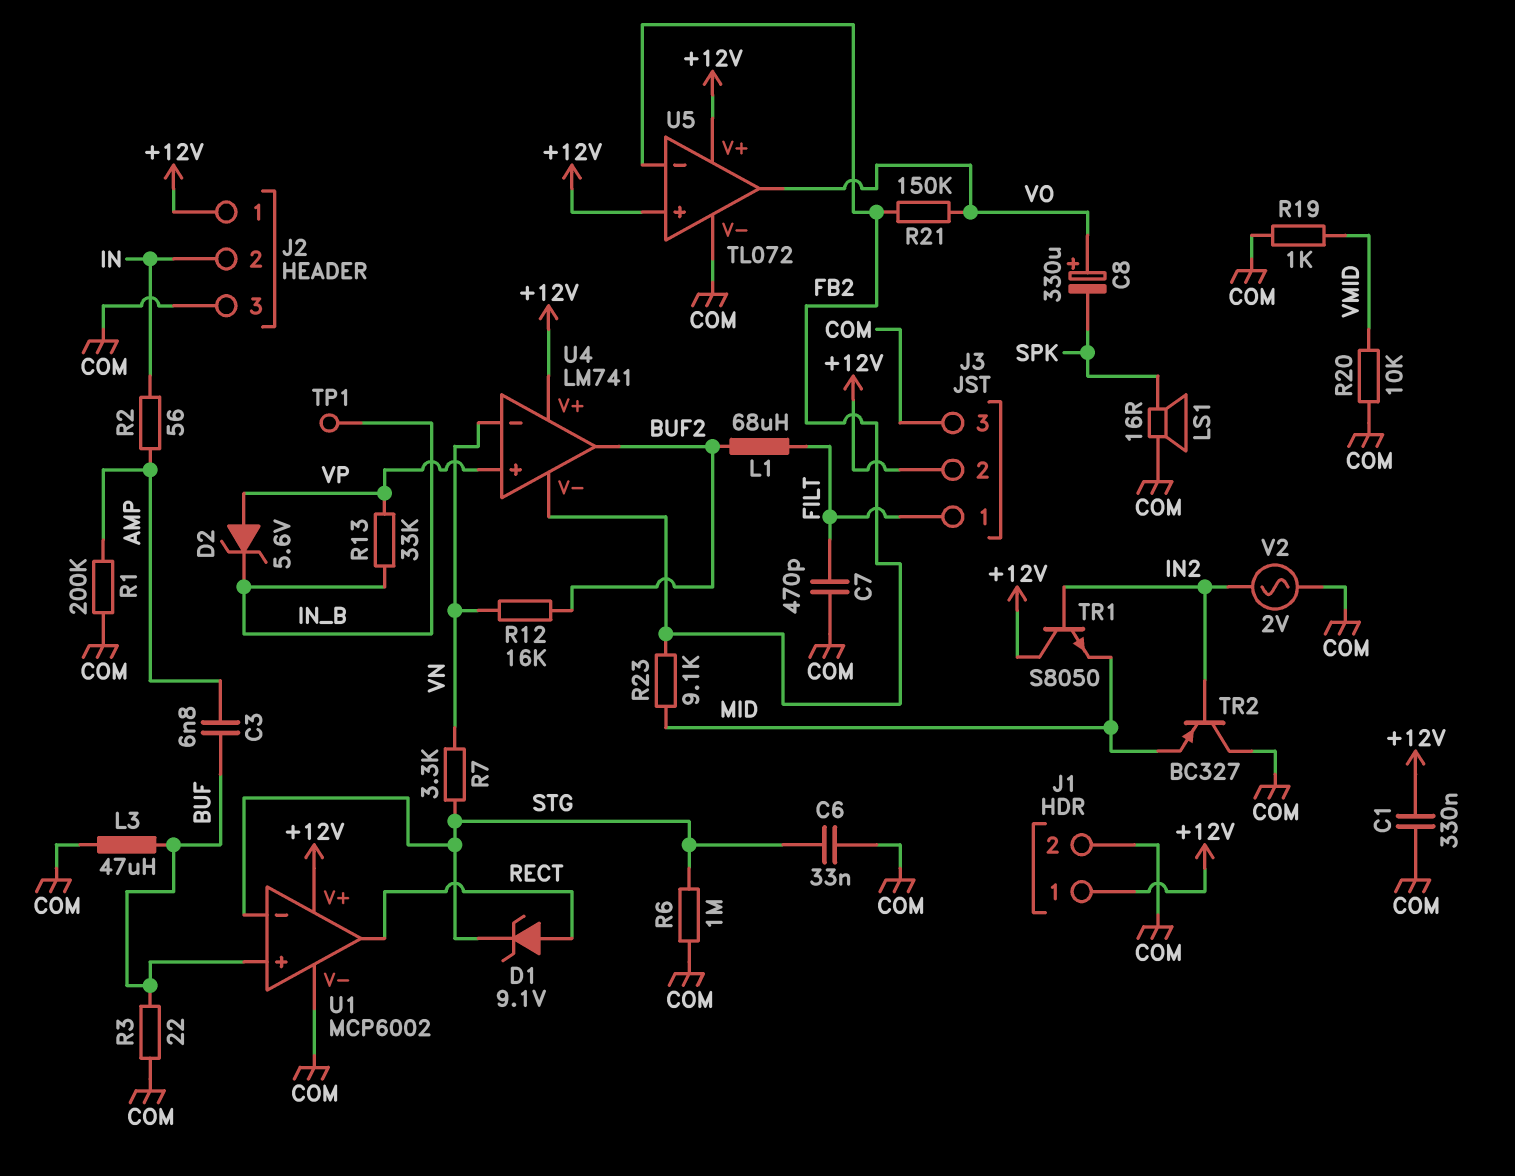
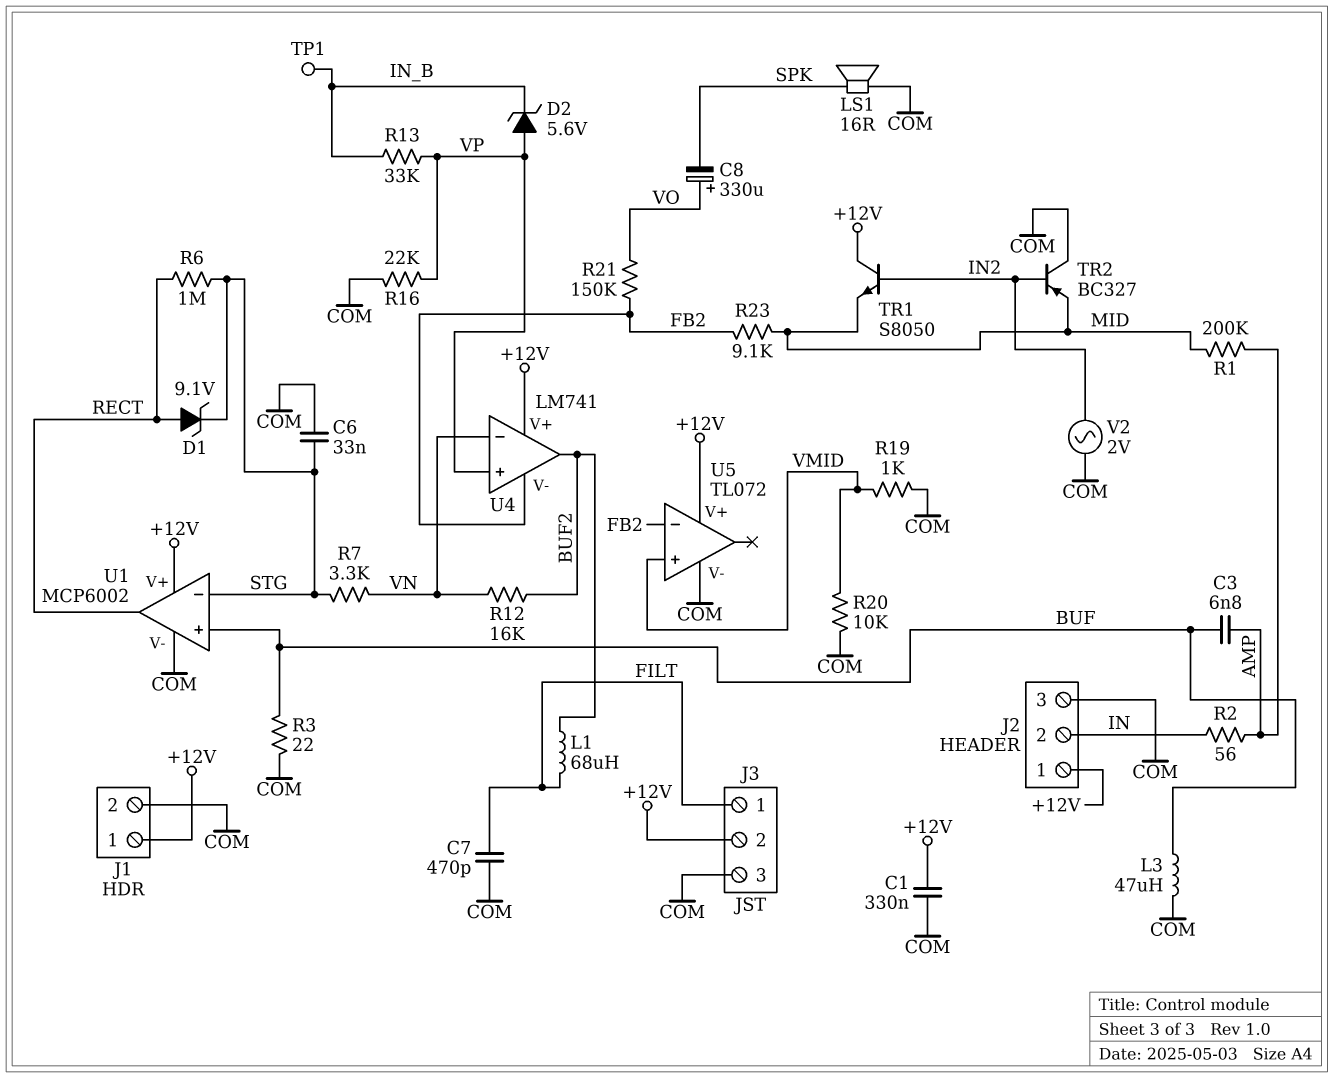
R1: 200k (AMP, COM) -> 200k (AMP, MID)
R6: 1M (COM, STG) -> 1M (RECT, STG)
R16: none -> 22k (COM, VP)
U5 pin in+: +12V -> VMID
U5 pin out: VO -> none

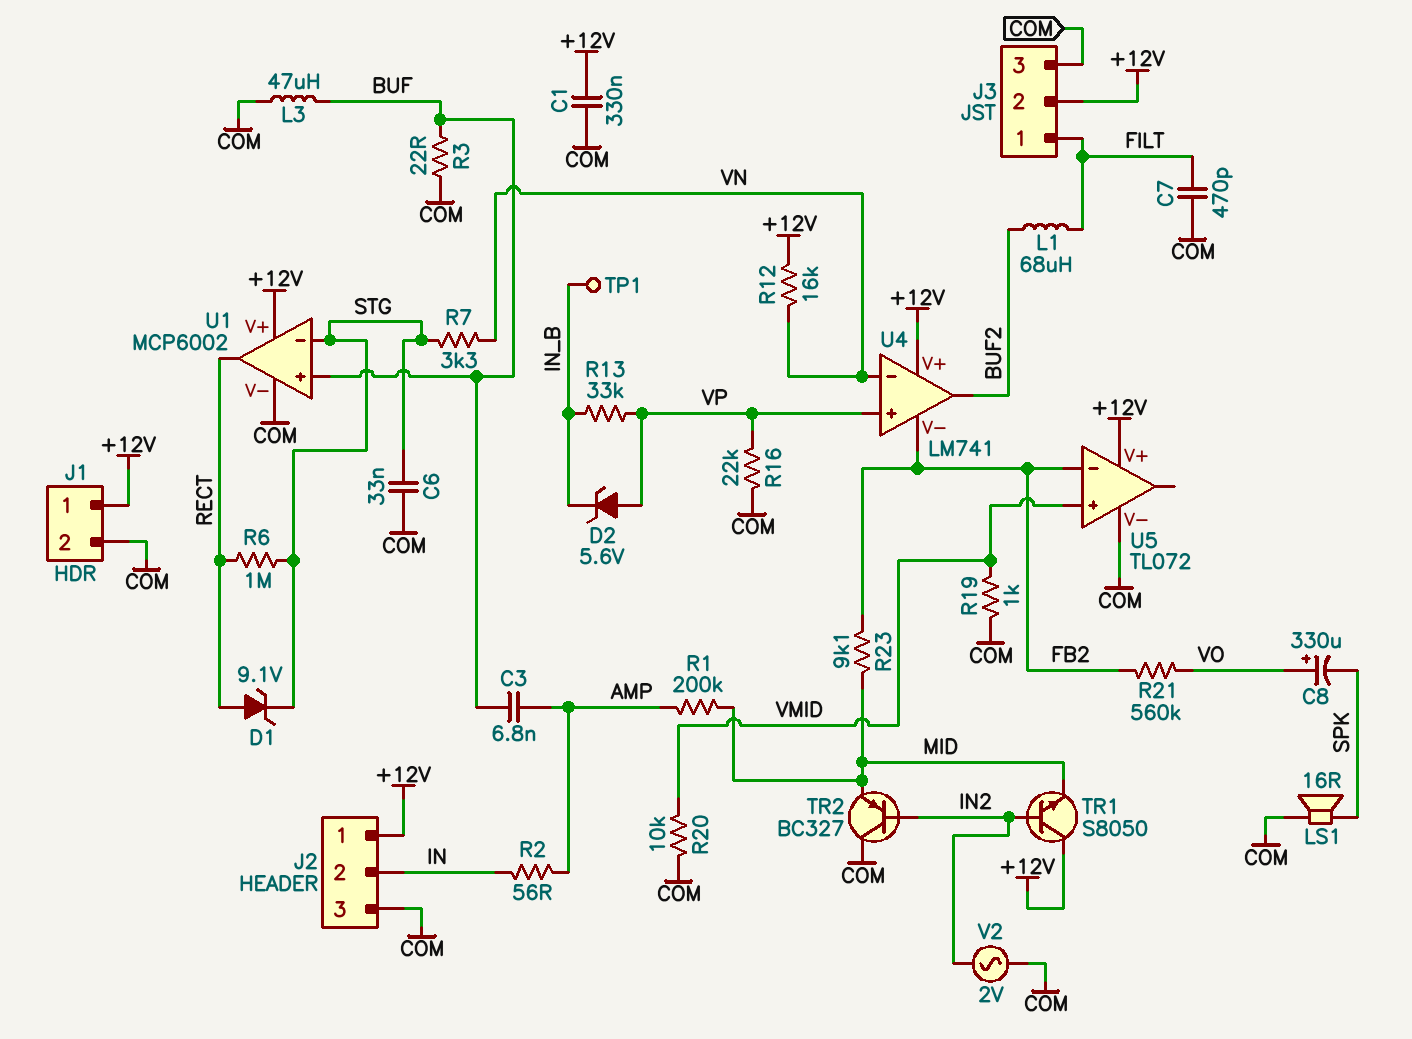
R12: 16k (BUF2, VN) -> 16k (+12V, VN)
R21: 150k (FB2, VO) -> 560k (FB2, VO)

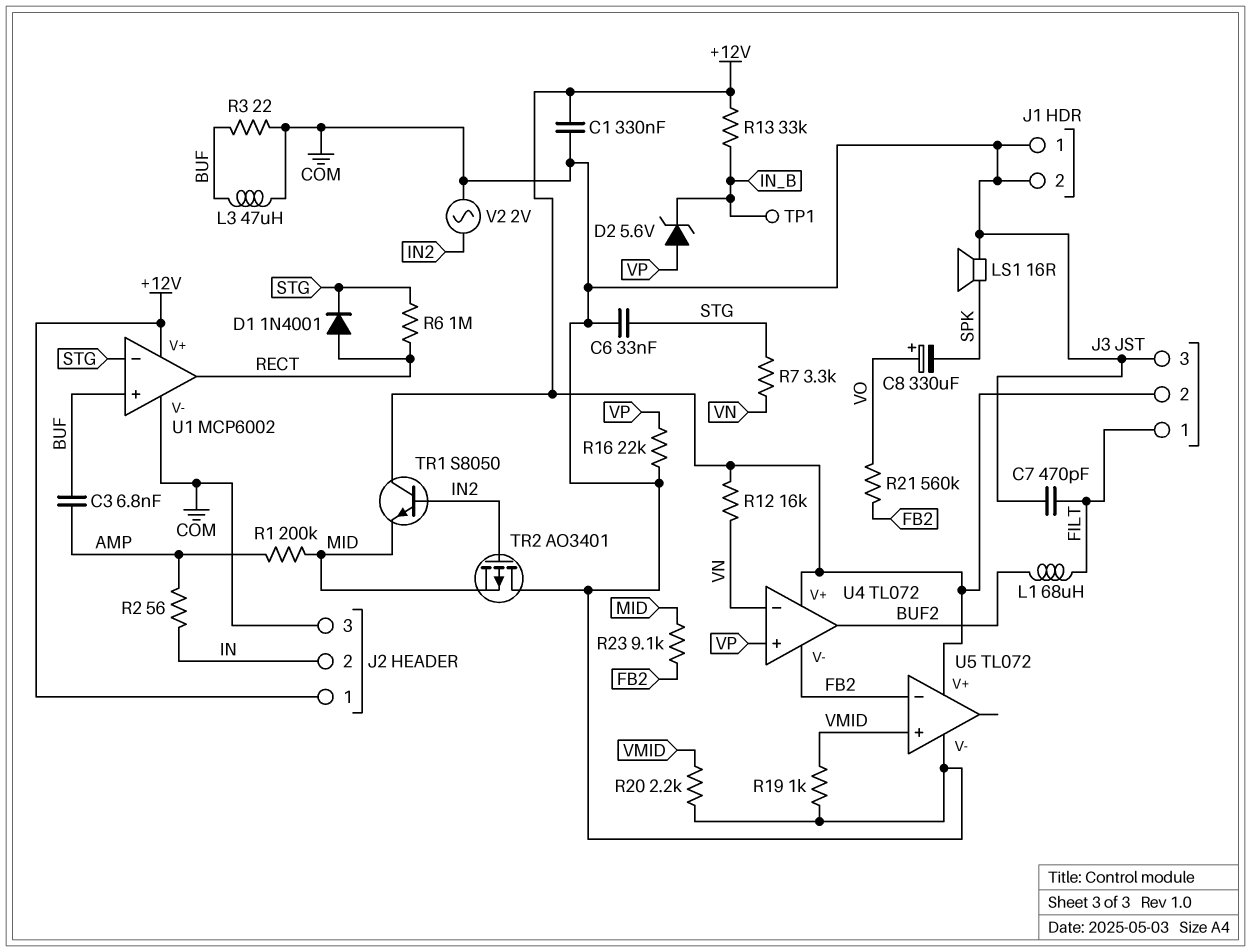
D1: zener 9.1V (A RECT, K STG) -> diode 1N4001 (A RECT, K STG)
J1 pin 1: +12V -> COM
R13: 33k (IN_B, VP) -> 33k (+12V, IN_B)
R20: 10k (COM, VMID) -> 2.2k (COM, VMID)
TR2: PNP BC327 (B IN2, C COM, E MID) -> PMOS AO3401 (G IN2, D COM, S MID)
U4: LM741 -> TL072

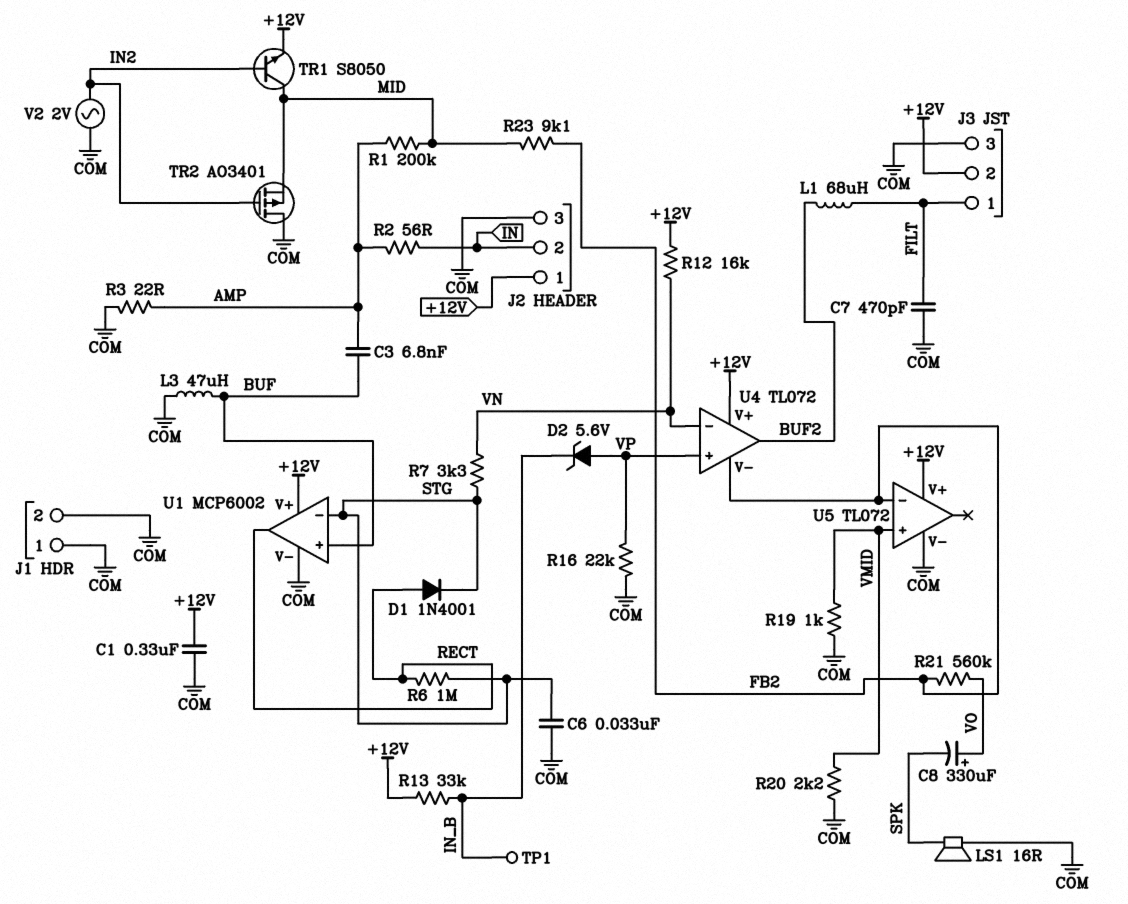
R3: 22 (BUF, COM) -> 22 (AMP, COM)
TR1: NPN S8050 (B IN2, C +12V, E MID) -> NPN S8050 (B IN2, C MID, E +12V)

